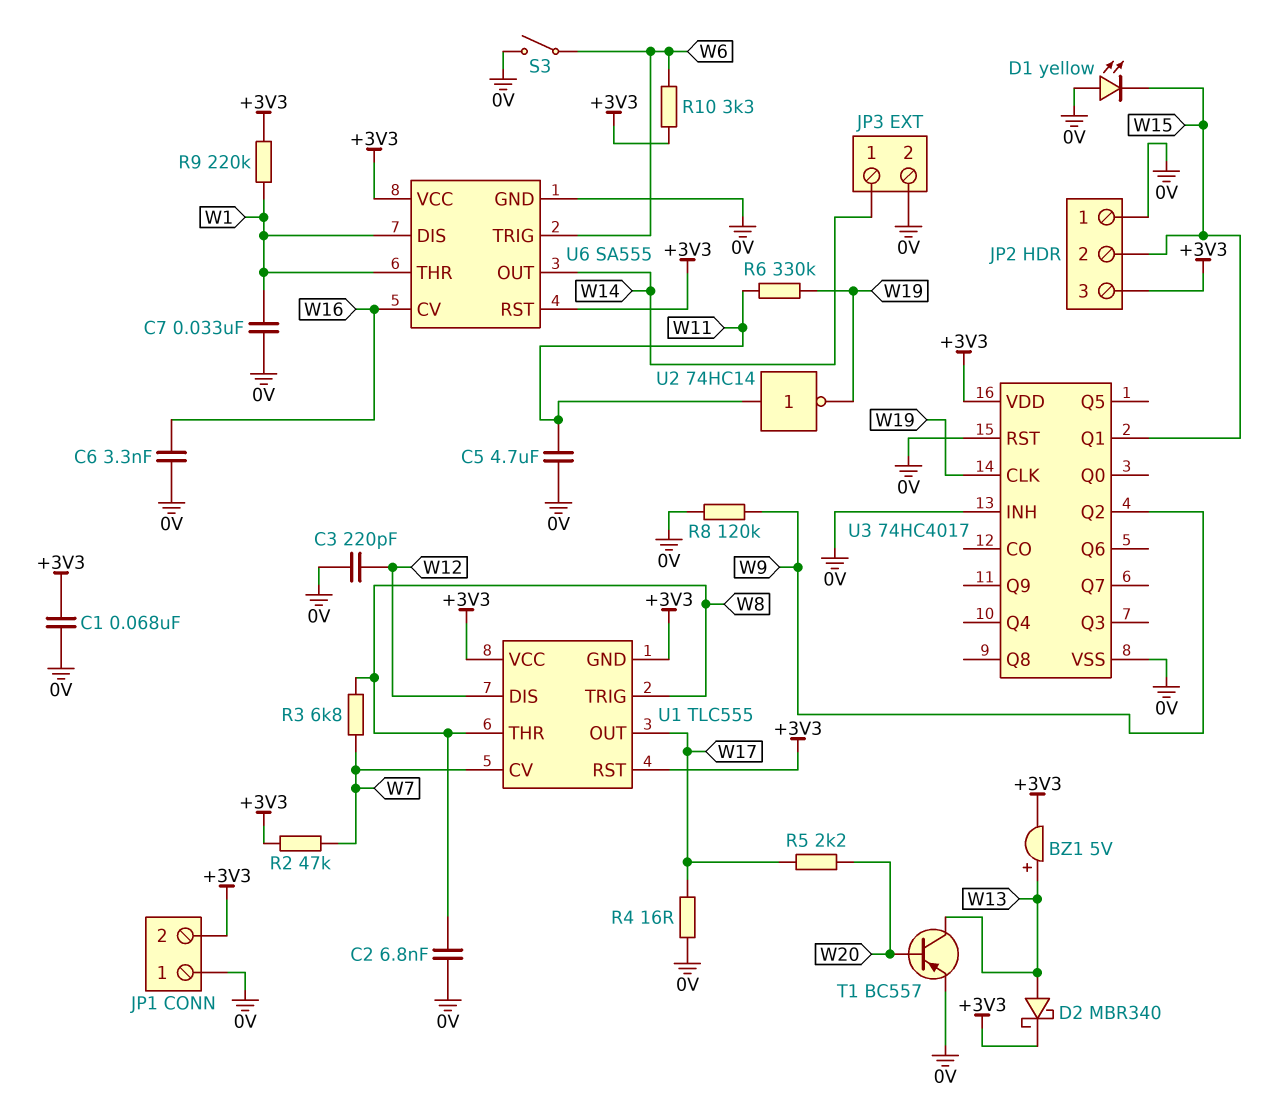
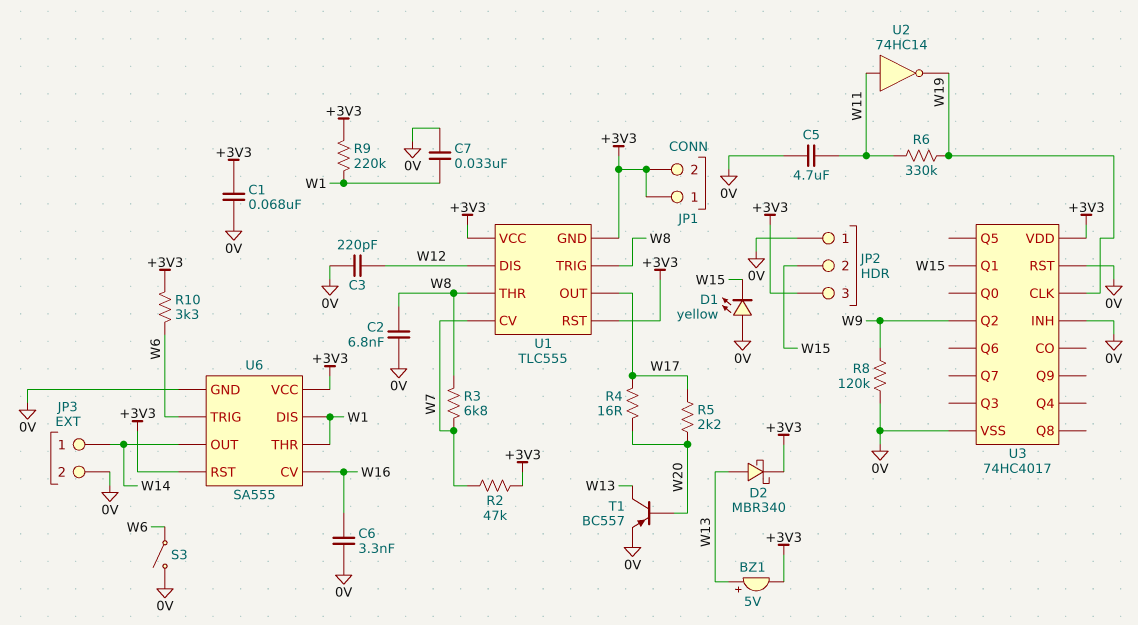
JP1 pin 1: 0V -> +3V3
R4: 16 (0V, W17) -> 16 (W17, W20)

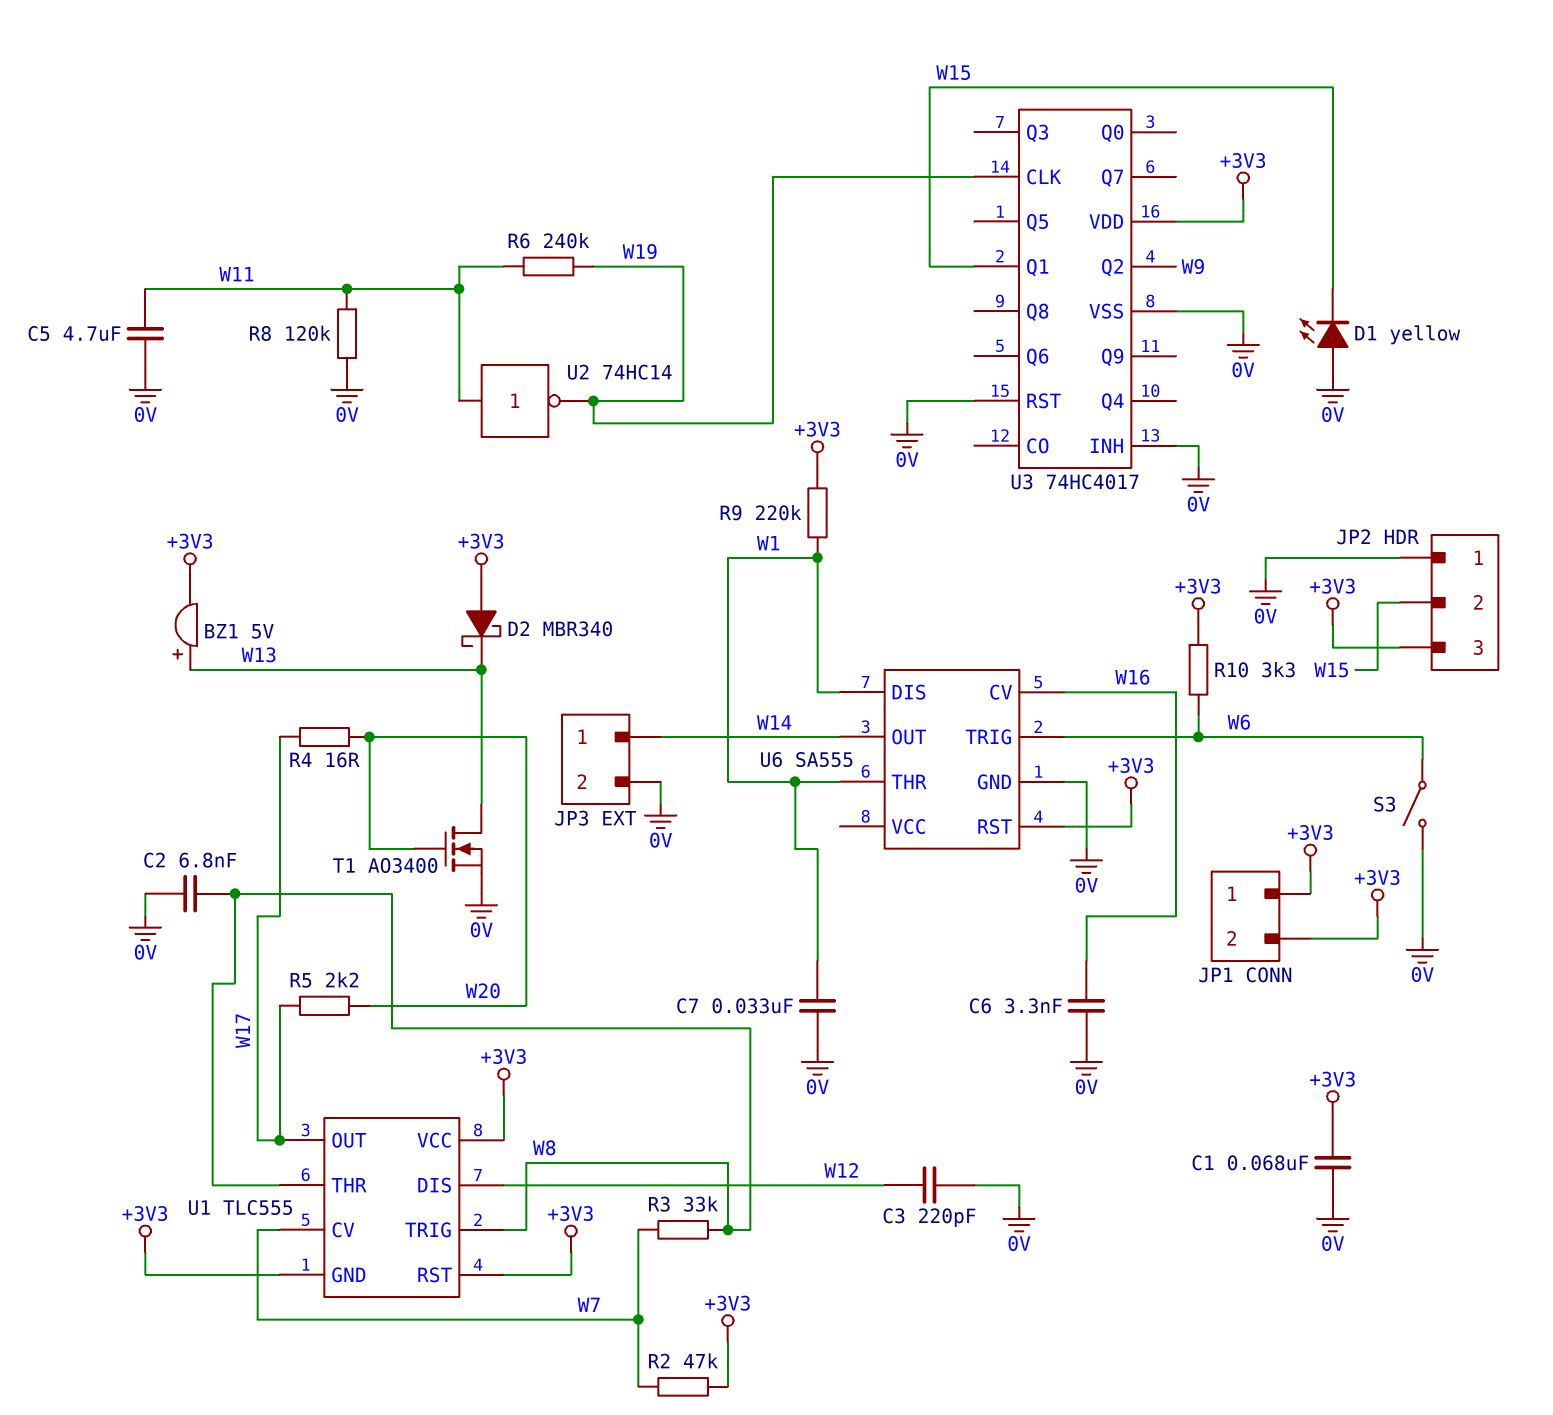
D2: schottky MBR340 (A W13, K +3V3) -> schottky MBR340 (A +3V3, K W13)
R3: 6.8k (W7, W8) -> 33k (W7, W8)
R6: 330k (W11, W19) -> 240k (W11, W19)
R8: 120k (0V, W9) -> 120k (0V, W11)
T1: PNP BC557 (B W20, C W13, E 0V) -> NMOS AO3400 (G W20, D W13, S 0V)
U6 pin VCC: +3V3 -> none

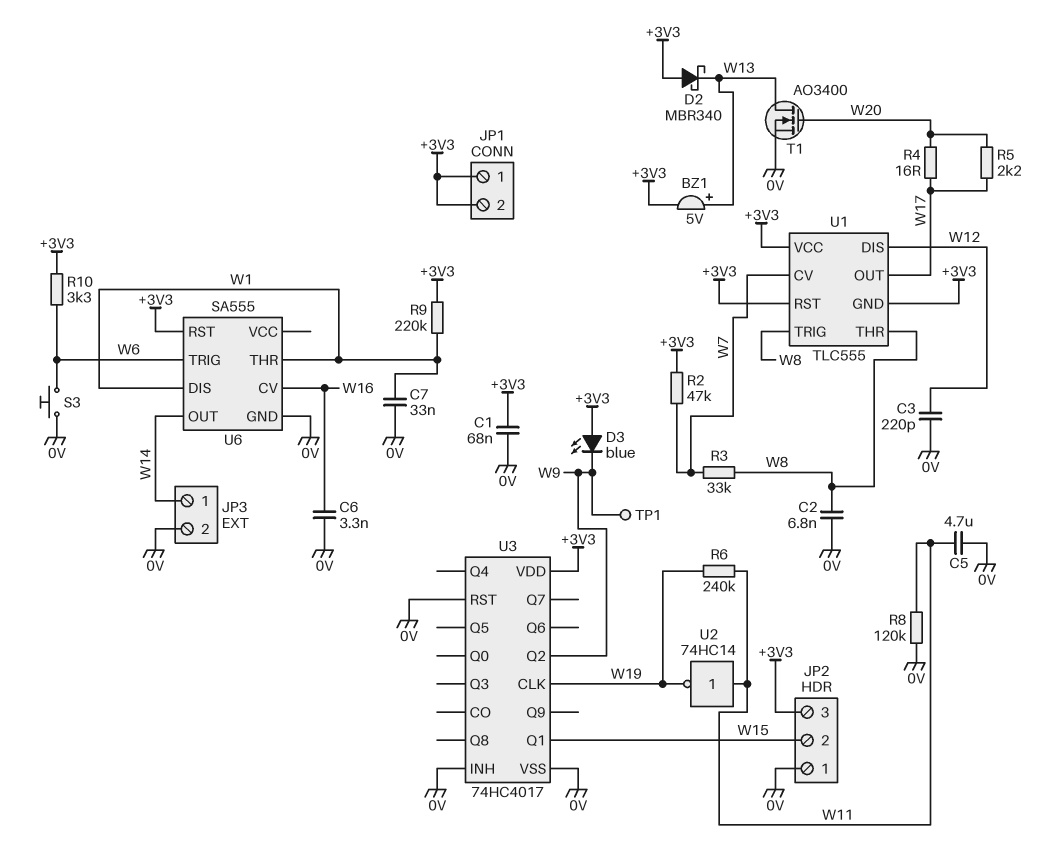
D1: LED yellow (A 0V, K W15) -> none
D3: none -> LED blue (A +3V3, K W9)
S3: switch (0V, W6) -> button (0V, W6)
TP1: none -> test point (W9)

